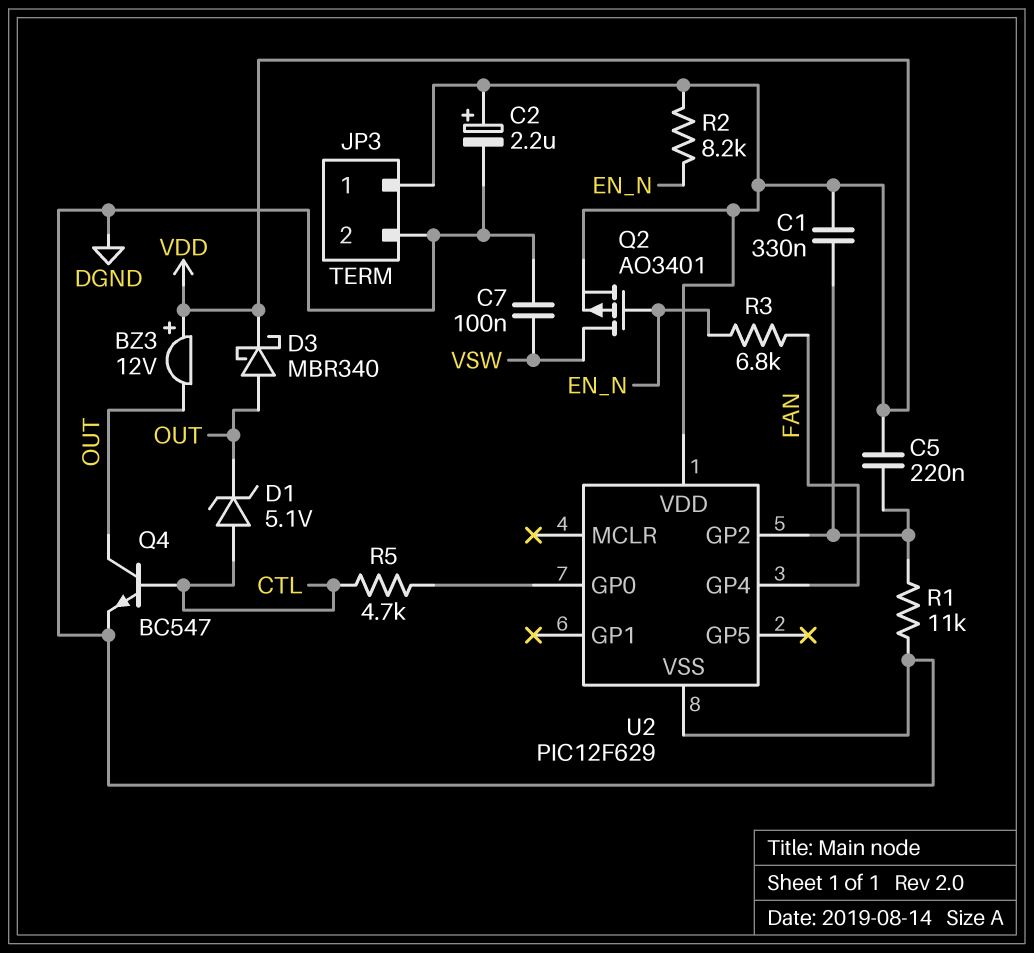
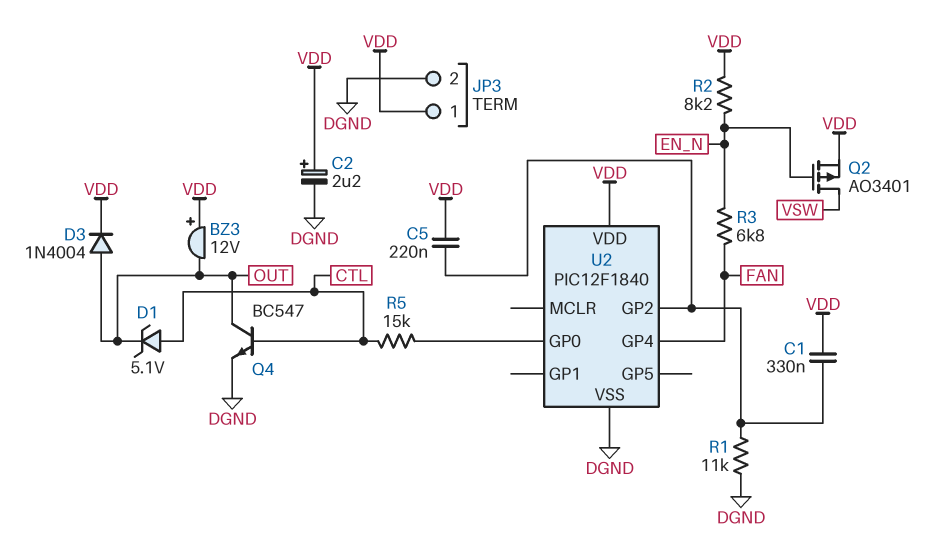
C7: 100nF (DGND, VSW) -> none
D3: schottky MBR340 (A OUT, K VDD) -> diode 1N4004 (A OUT, K VDD)
R5: 4.7k (CTL, U2/GP0) -> 15k (CTL, U2/GP0)
U2: PIC12F629 -> PIC12F1840

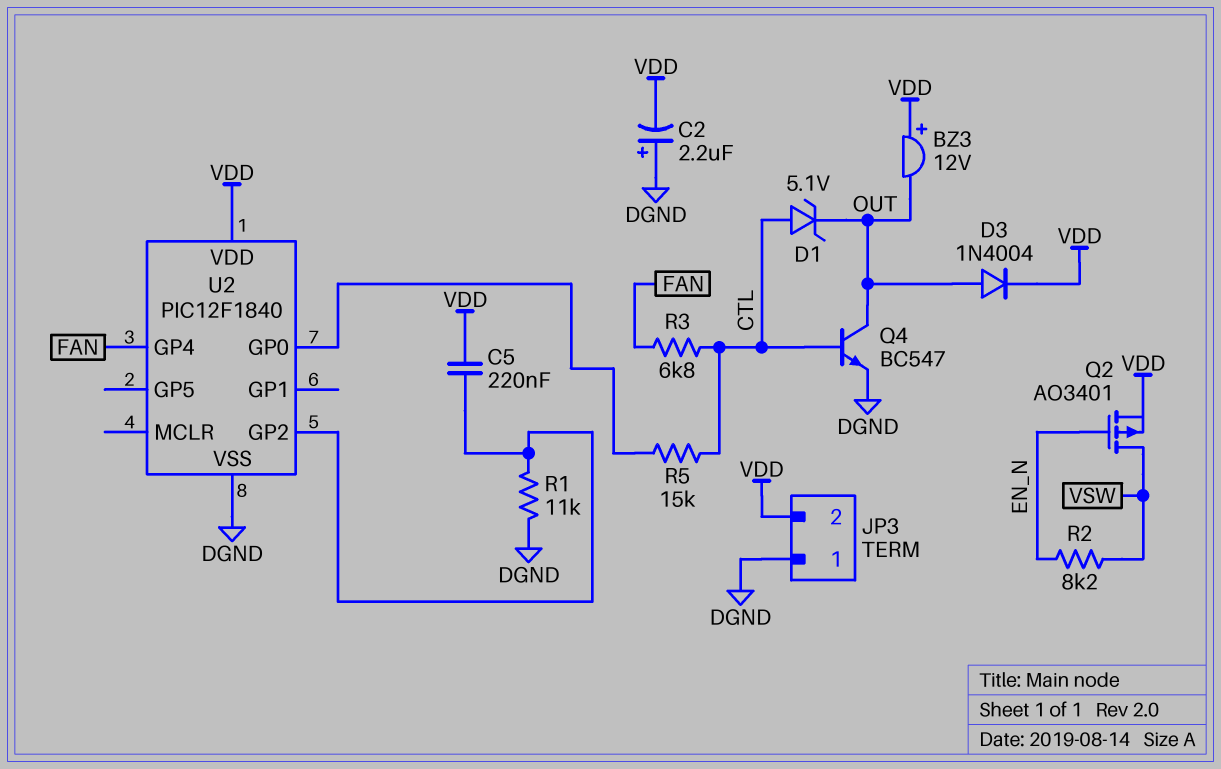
C1: 330nF (U2/GP2, VDD) -> none
C2: 2.2uF (plus VDD, minus DGND) -> 2.2uF (plus DGND, minus VDD)
JP3 pin 1: VDD -> DGND
JP3 pin 2: DGND -> VDD
R2: 8.2k (EN_N, VDD) -> 8.2k (EN_N, VSW)
R3: 6.8k (EN_N, FAN) -> 6.8k (CTL, FAN)

